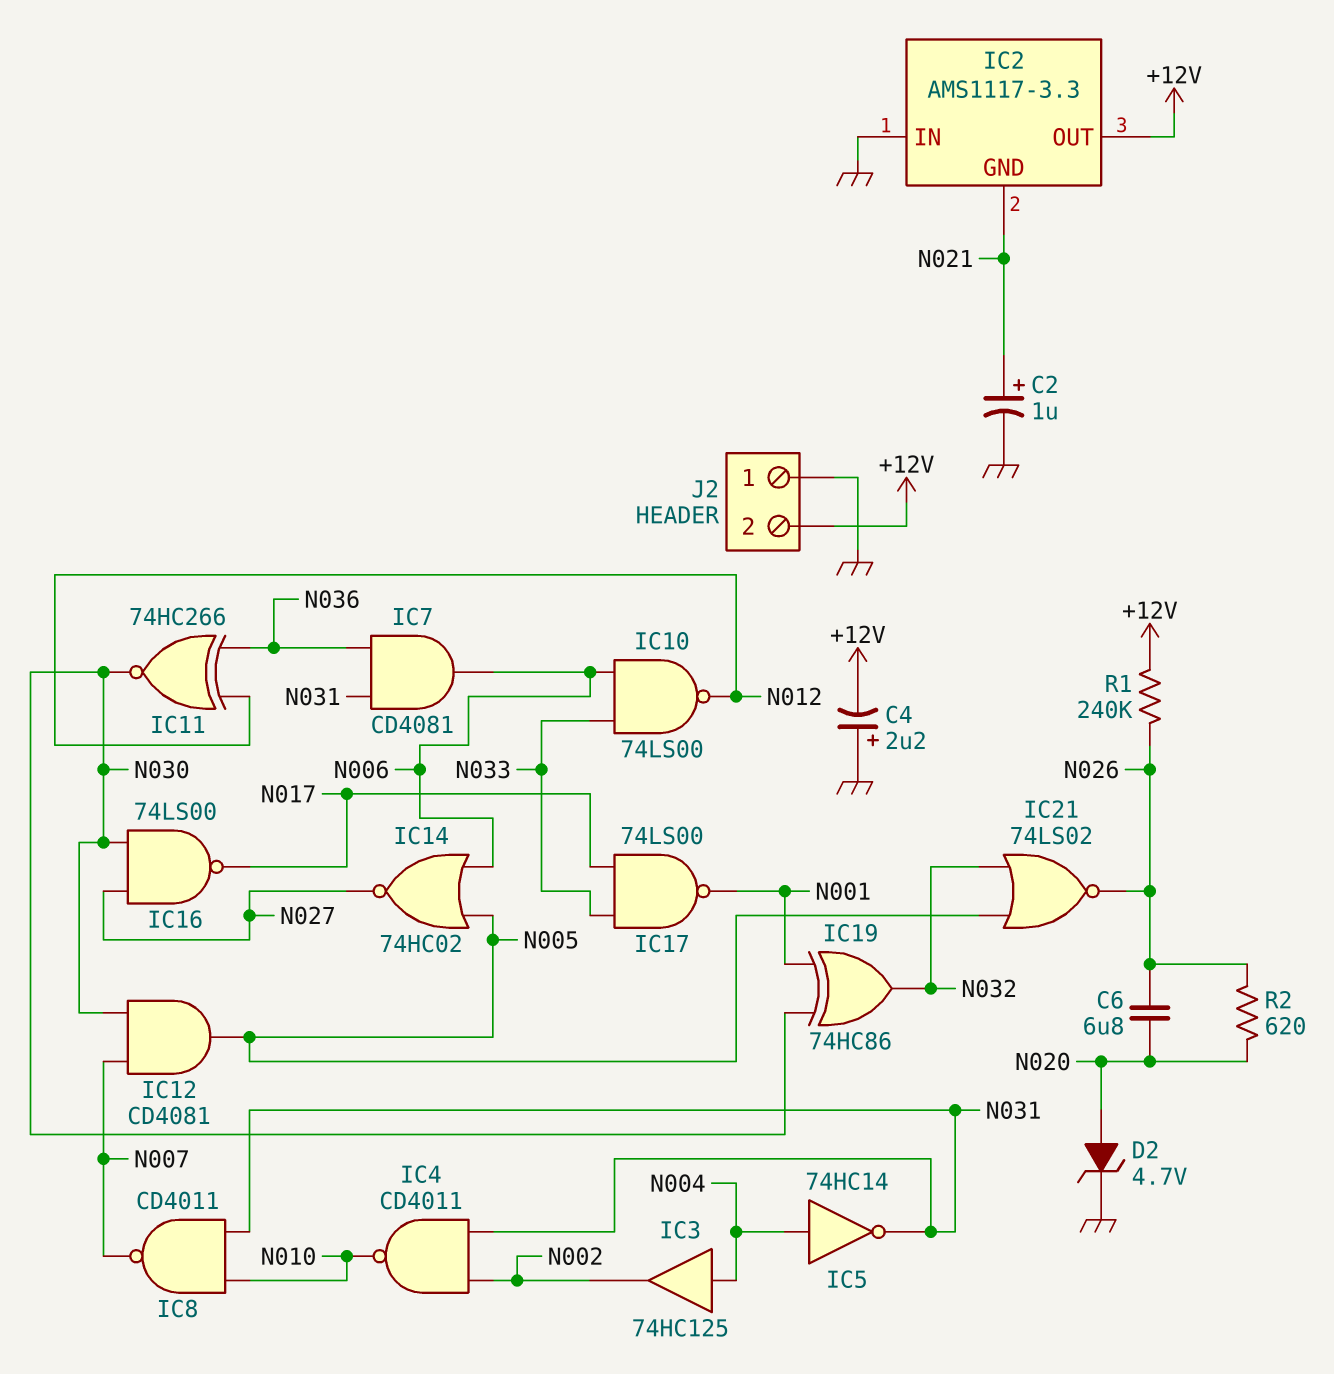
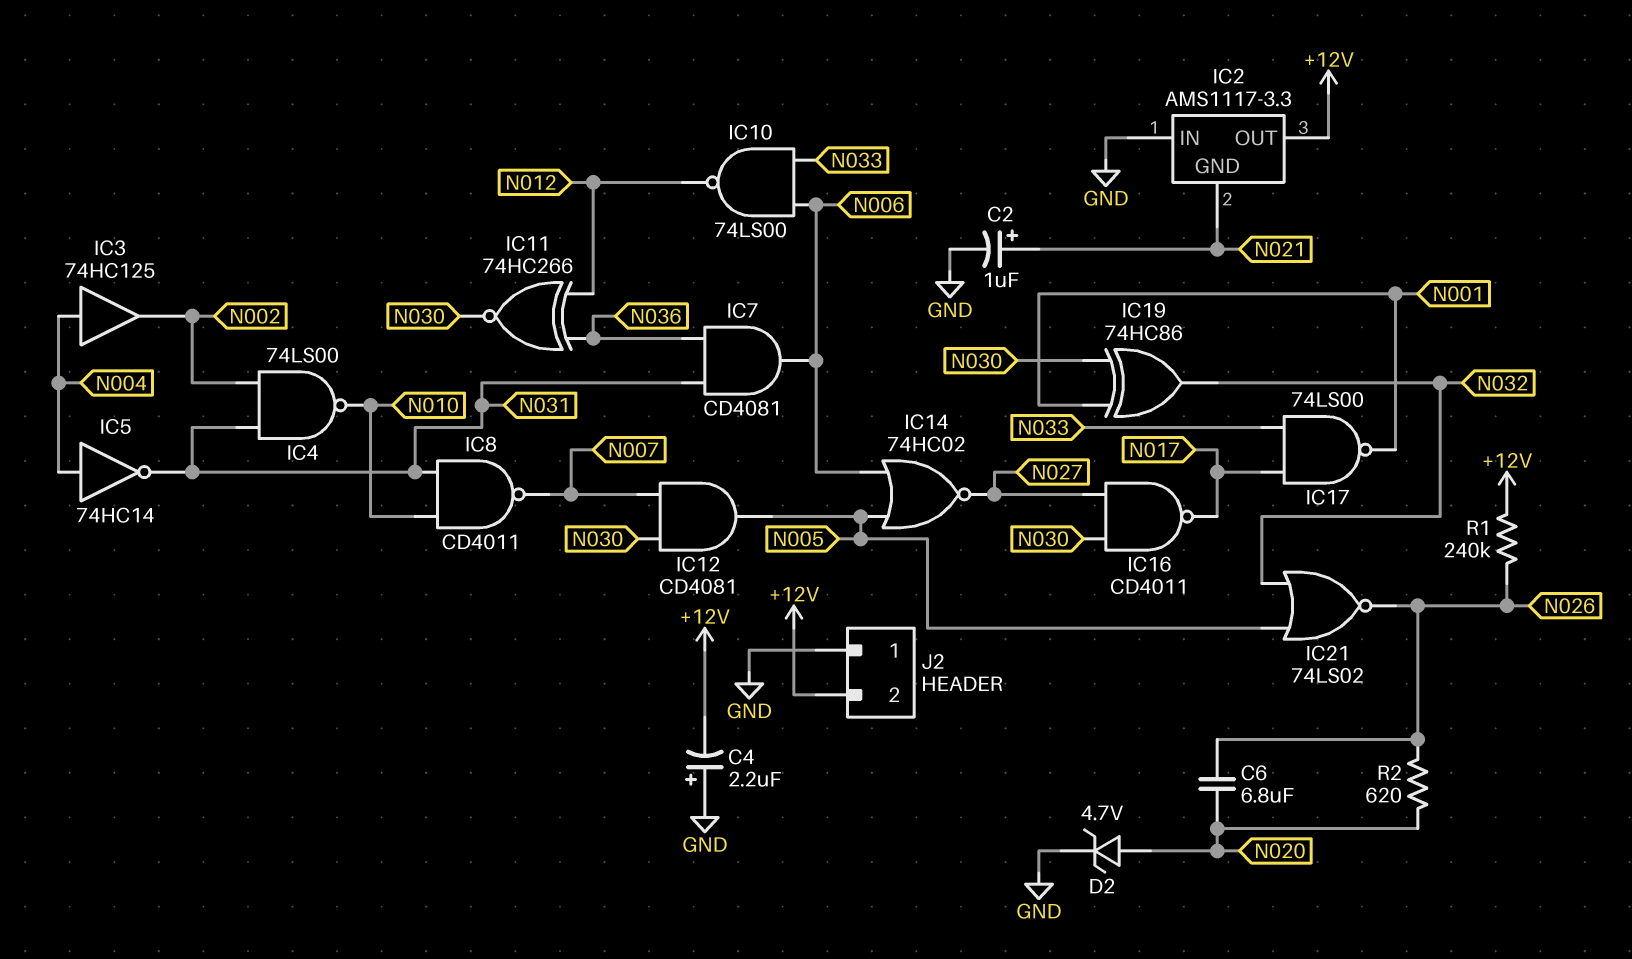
IC4: NAND CD4011 (in N002, in N031, out N010) -> NAND 74LS00 (in N002, in N031, out N010)
IC16: NAND 74LS00 (in N027, in N030, out N017) -> NAND CD4011 (in N027, in N030, out N017)

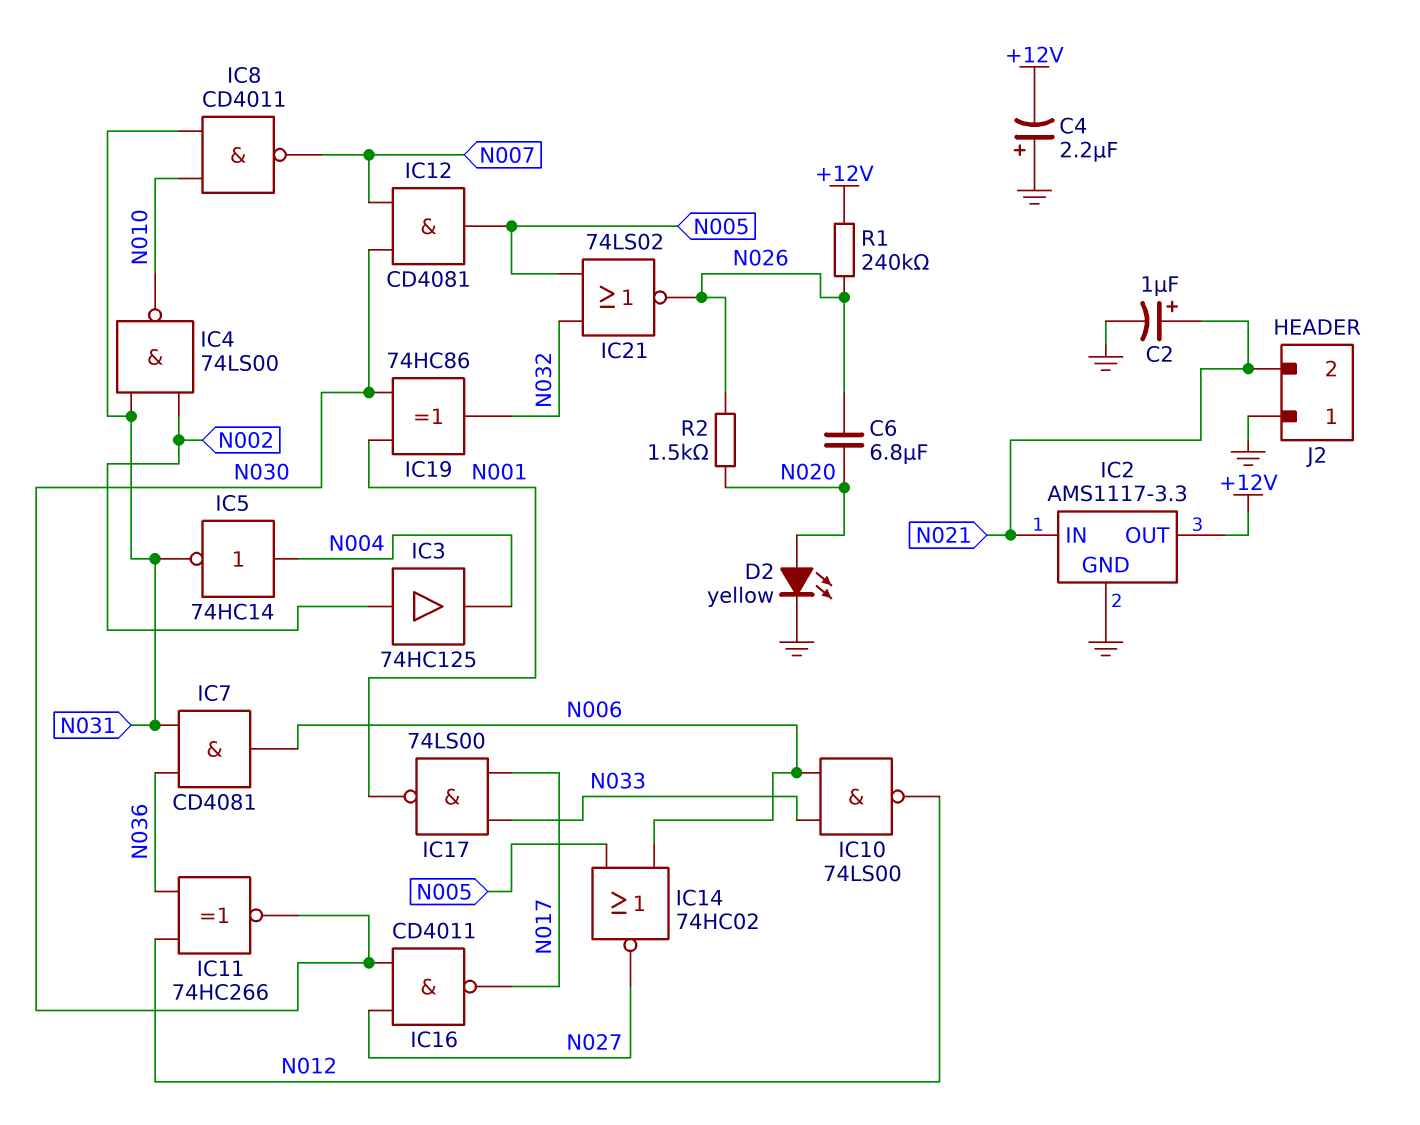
D2: zener 4.7V (A N020, K GND) -> LED yellow (A N020, K GND)
IC2 pin GND: N021 -> GND
IC2 pin IN: GND -> N021
IC3: buffer 74HC125 (in N004, out N002) -> buffer 74HC125 (in N002, out N004)
J2 pin 2: +12V -> N021
R2: 620 (N020, N026) -> 1.5k (N020, N026)

